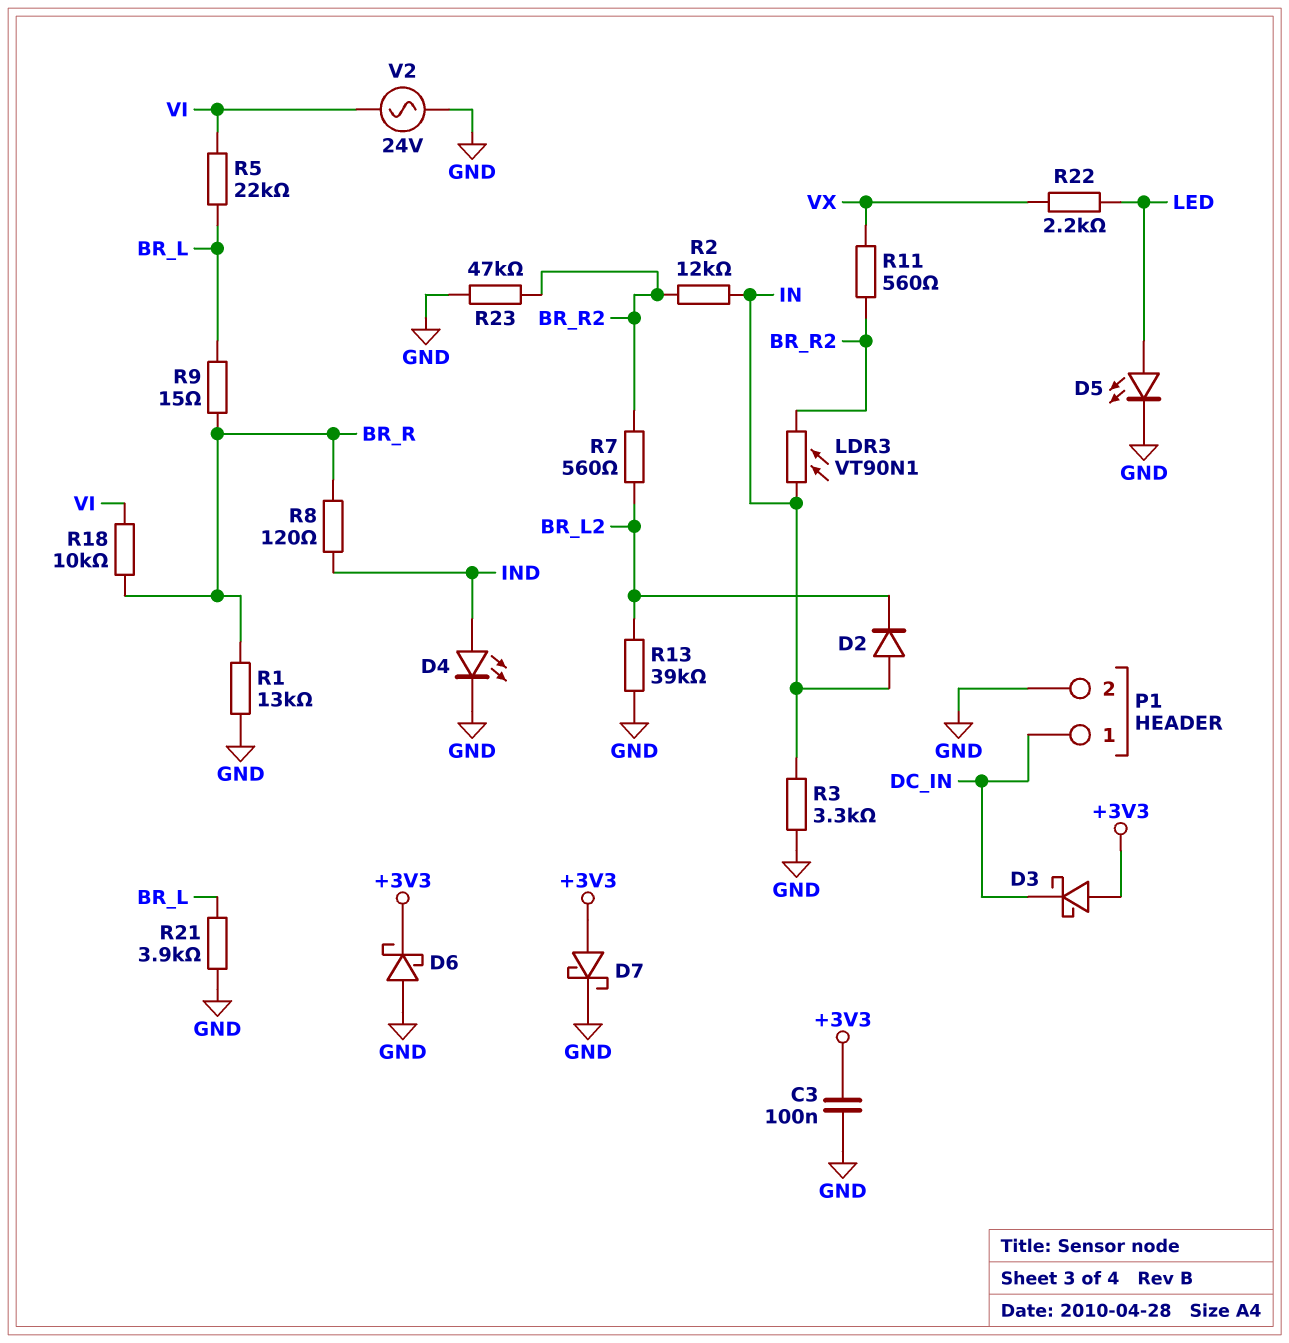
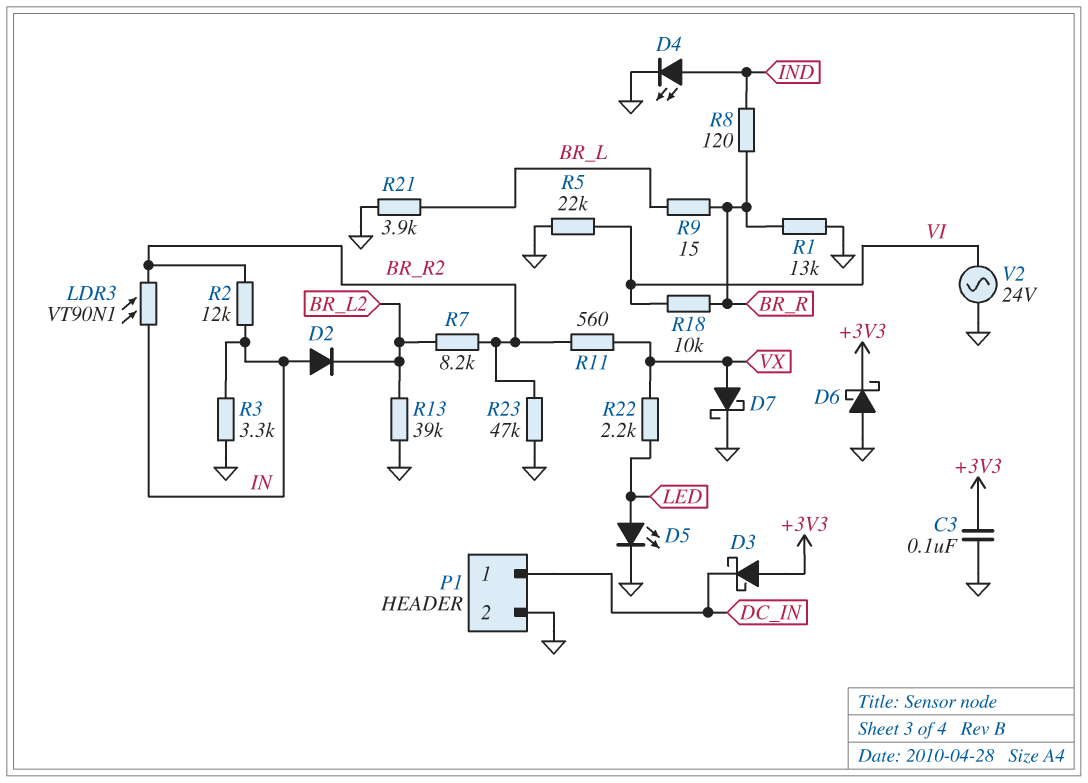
D7: schottky (A +3V3, K GND) -> schottky (A VX, K GND)
R5: 22k (BR_L, VI) -> 22k (GND, VI)
R7: 560 (BR_L2, BR_R2) -> 8.2k (BR_L2, BR_R2)

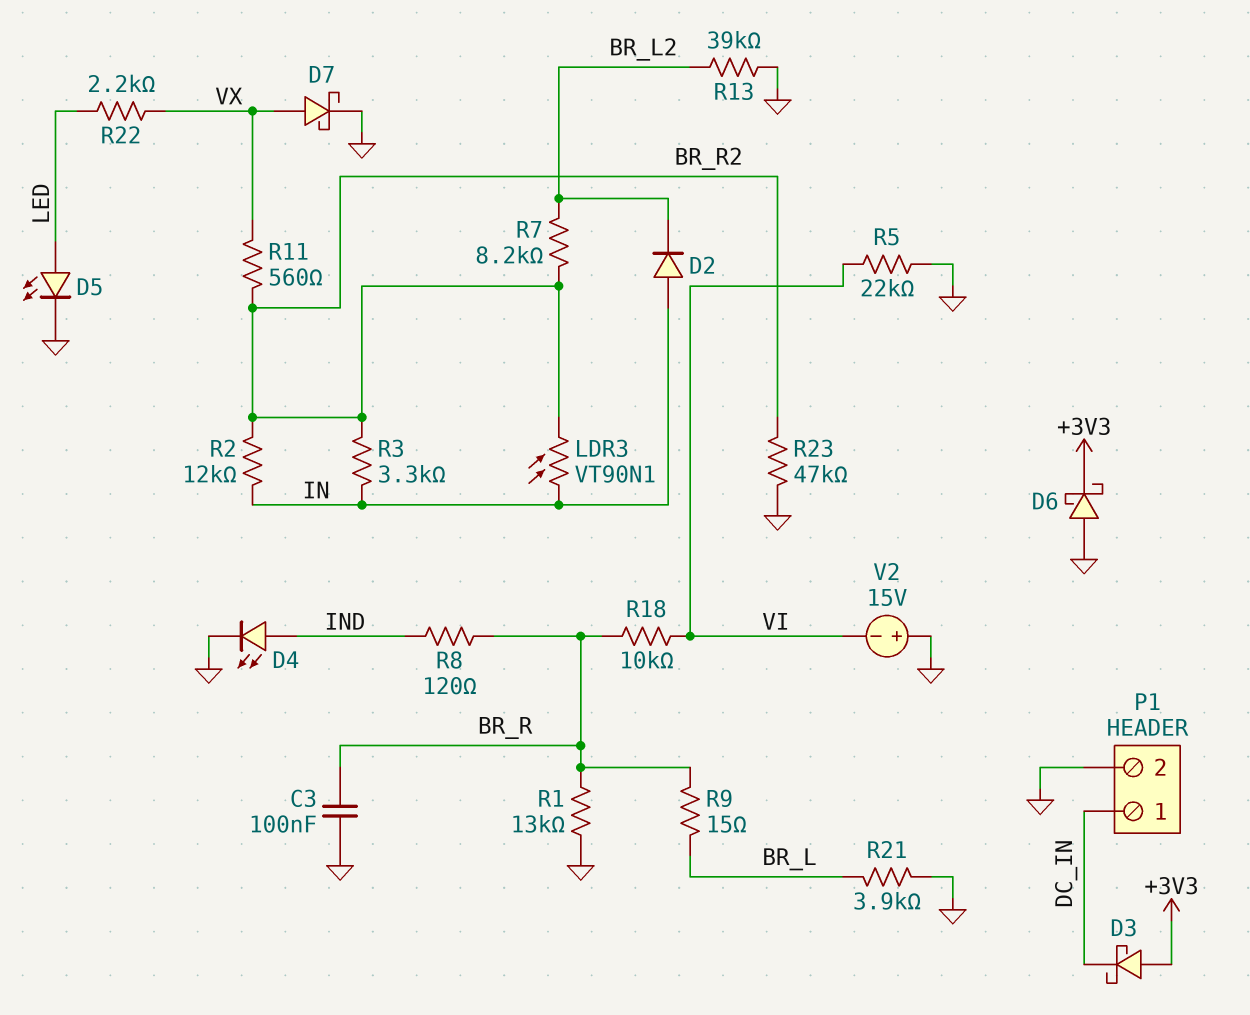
C3: 100nF (+3V3, GND) -> 100nF (BR_R, GND)
R3: 3.3k (GND, IN) -> 3.3k (BR_R2, IN)
V2: AC 24V (GND, VI) -> 15V (plus GND, minus VI)

